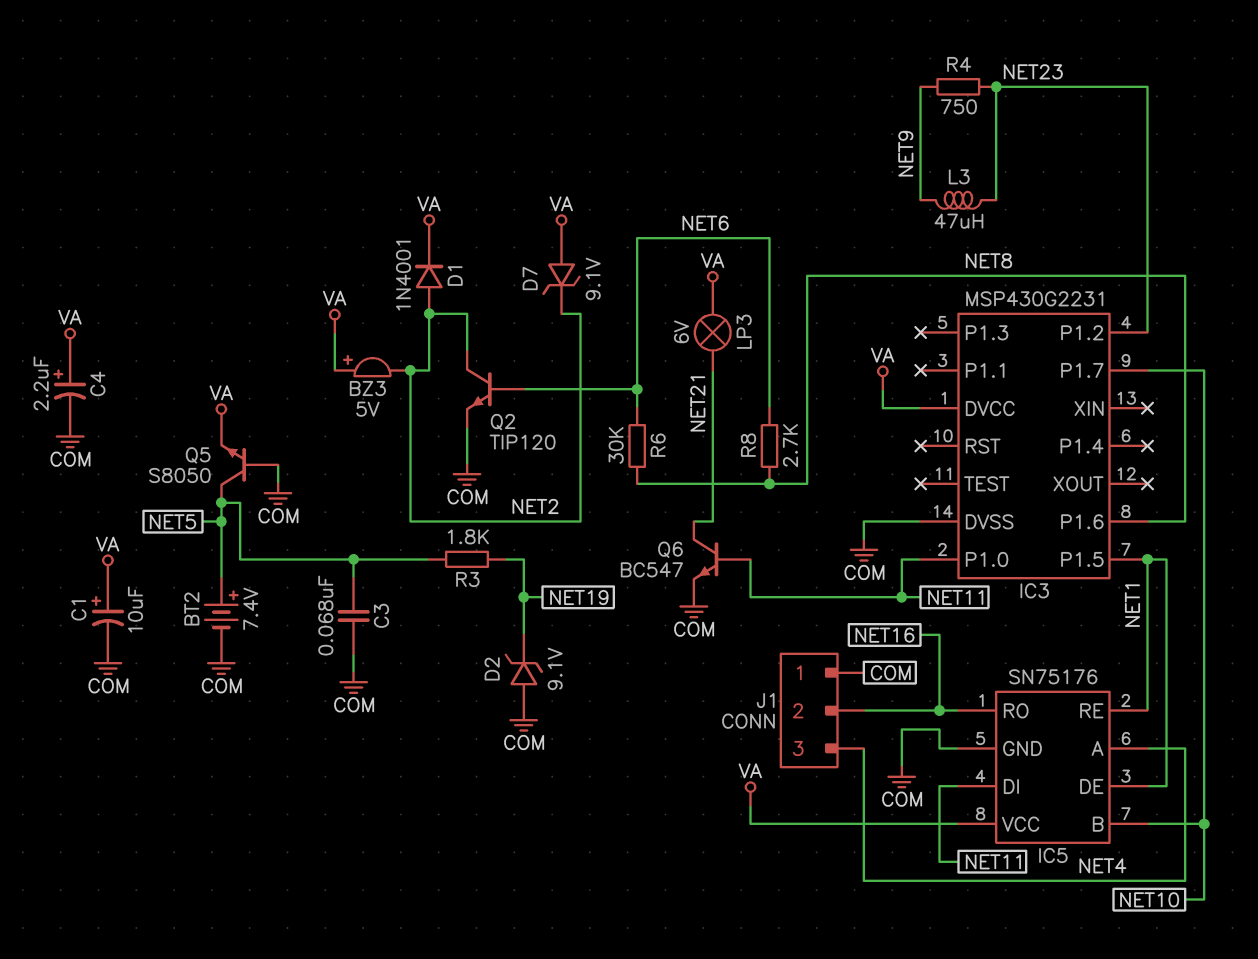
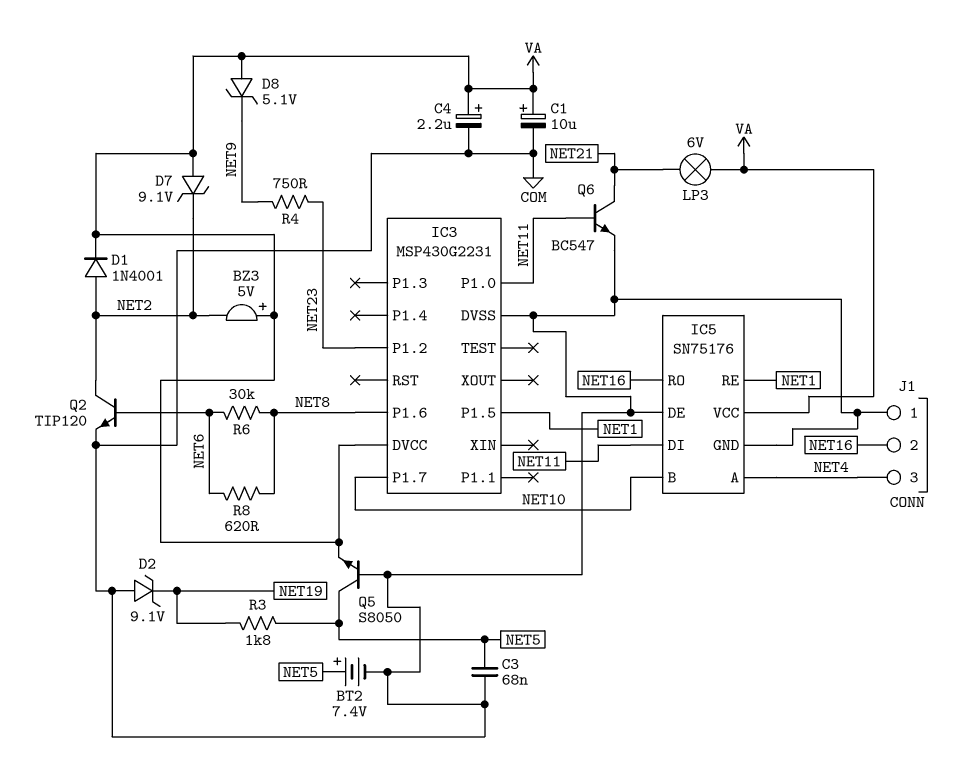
D8: none -> zener 5.1V (A VA, K NET9)
IC5 pin DE: NET1 -> COM
L3: 47uH (NET9, NET23) -> none
R8: 2.7k (NET6, NET8) -> 620 (NET6, NET8)

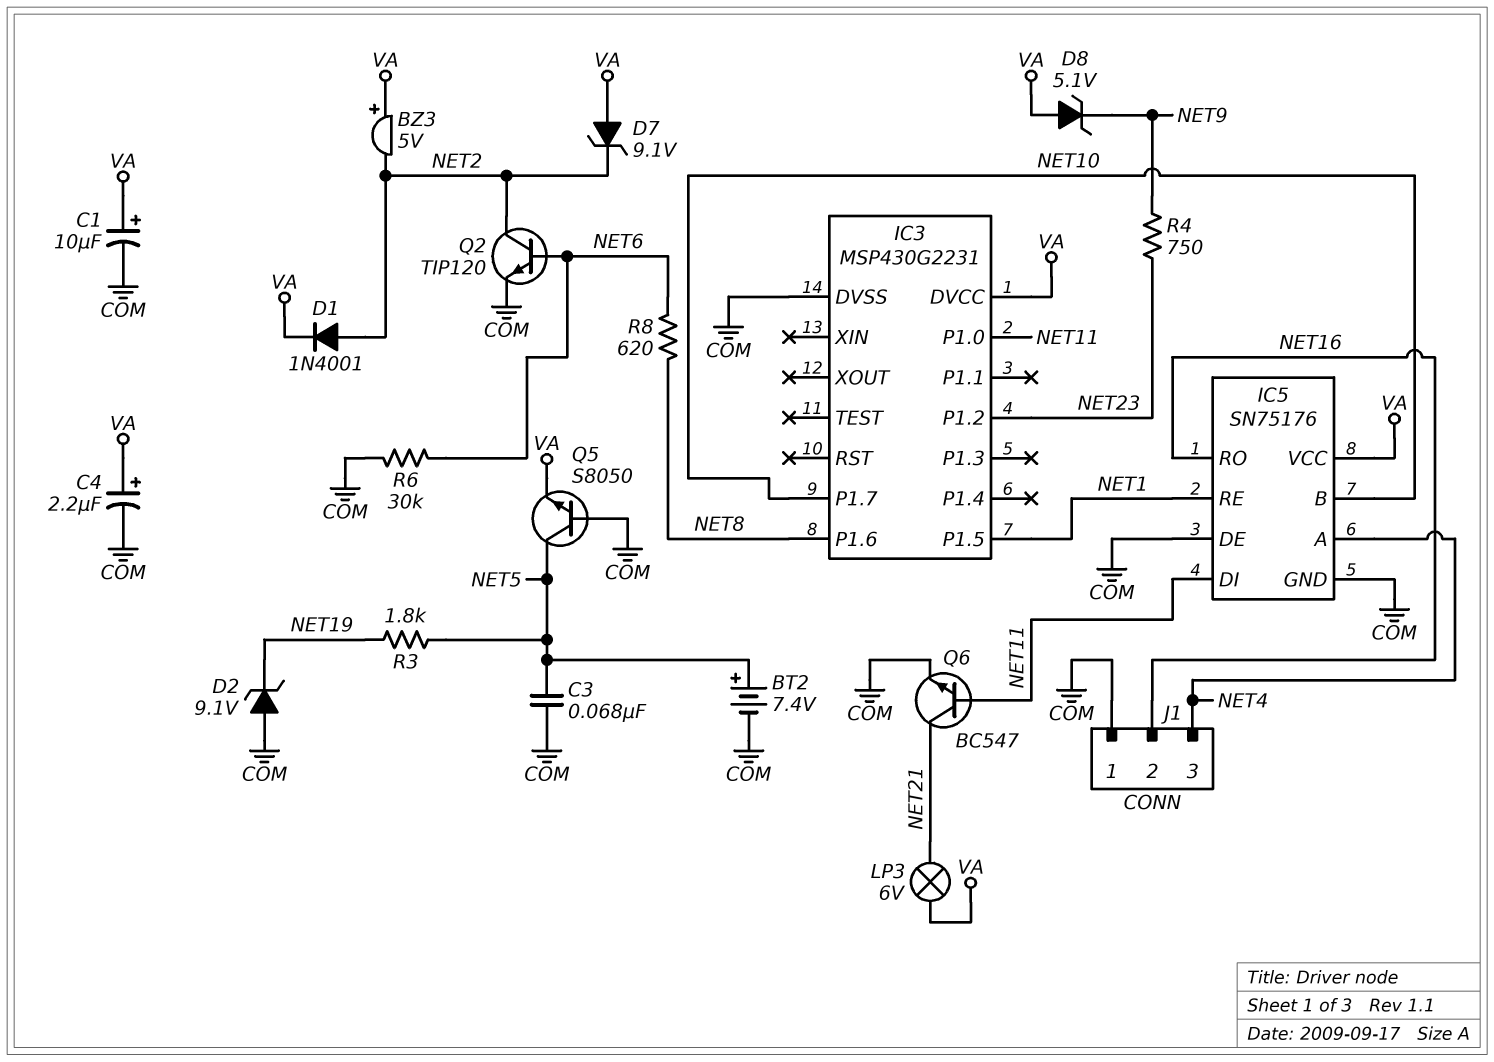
R6: 30k (NET6, NET8) -> 30k (COM, NET6)

